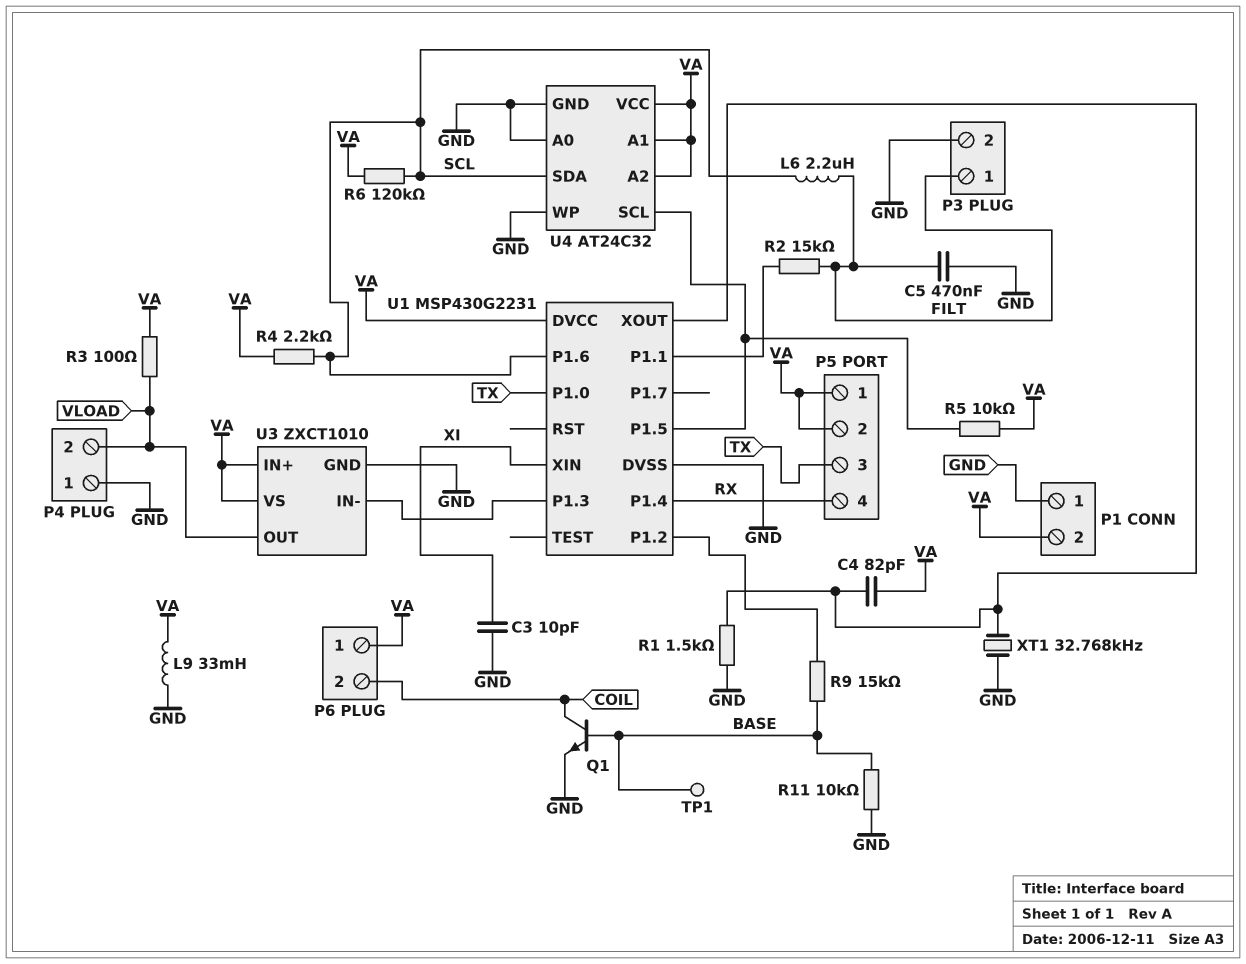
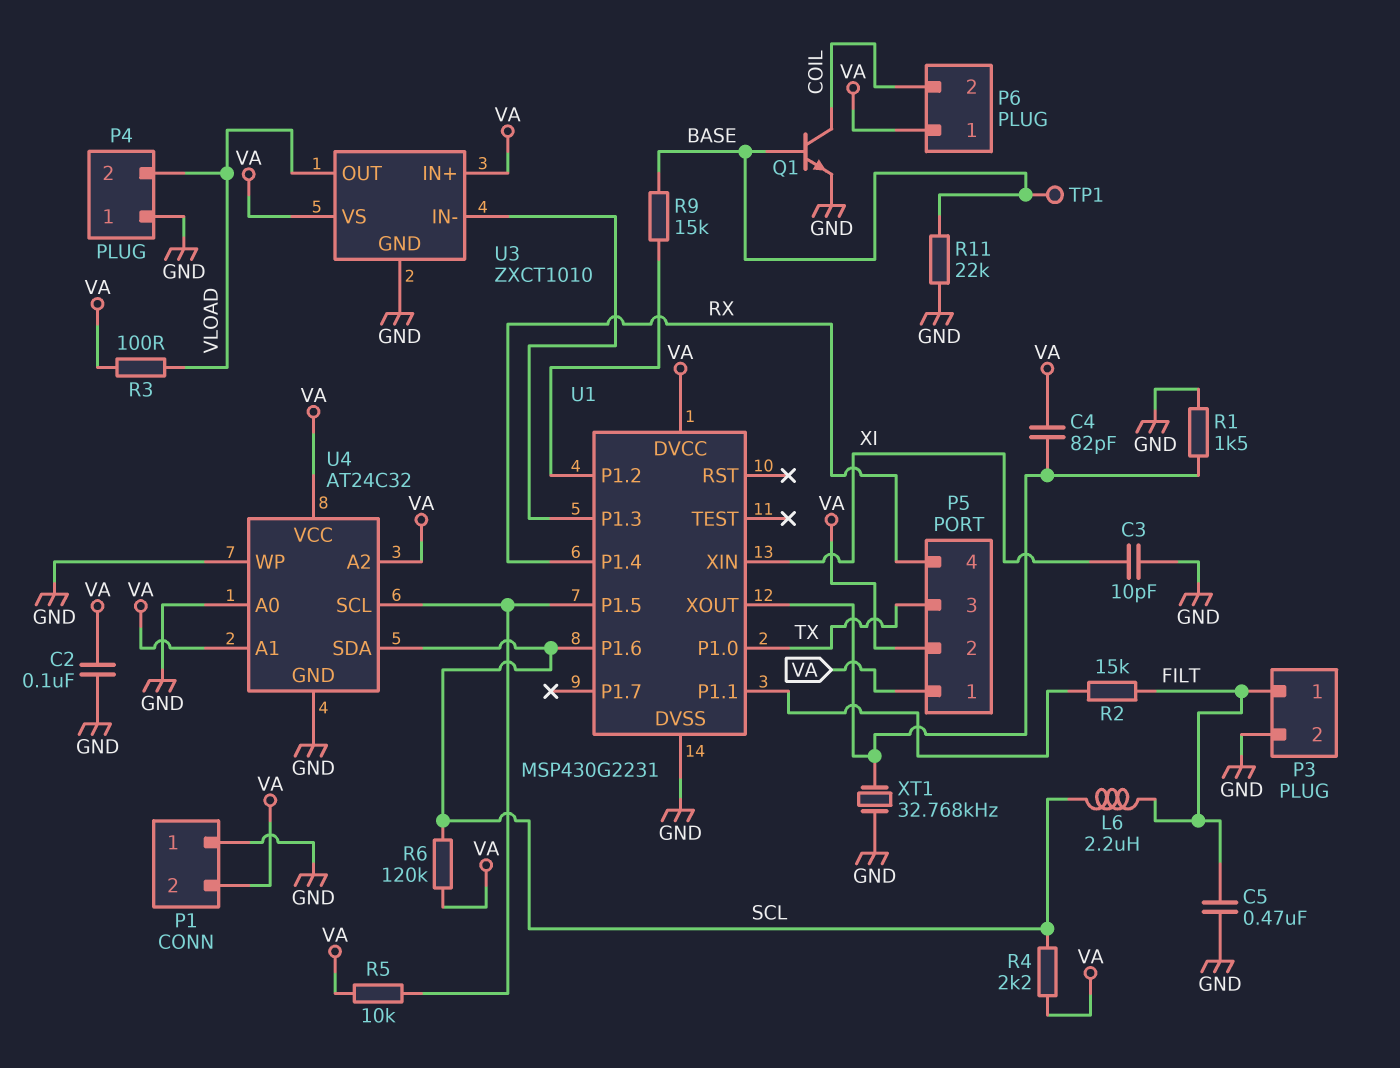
C2: none -> 100nF (GND, VA)
L9: 33mH (GND, VA) -> none
R11: 10k (BASE, GND) -> 22k (BASE, GND)

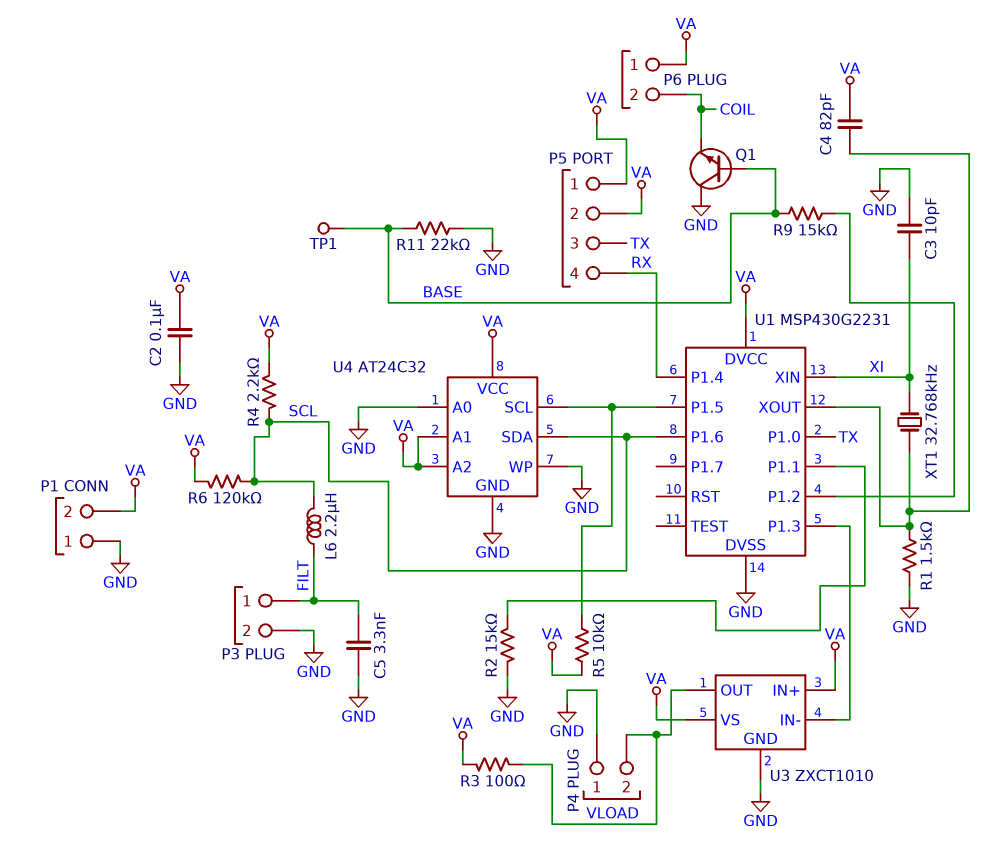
C5: 470nF (FILT, GND) -> 3.3nF (FILT, GND)
Q1: NPN (B BASE, C COIL, E GND) -> NPN (B BASE, C GND, E COIL)
R2: 15k (FILT, U1/P1.1) -> 15k (GND, U1/P1.1)
XT1: 32.768kHz (GND, U1/XOUT) -> 32.768kHz (U1/XOUT, XI)

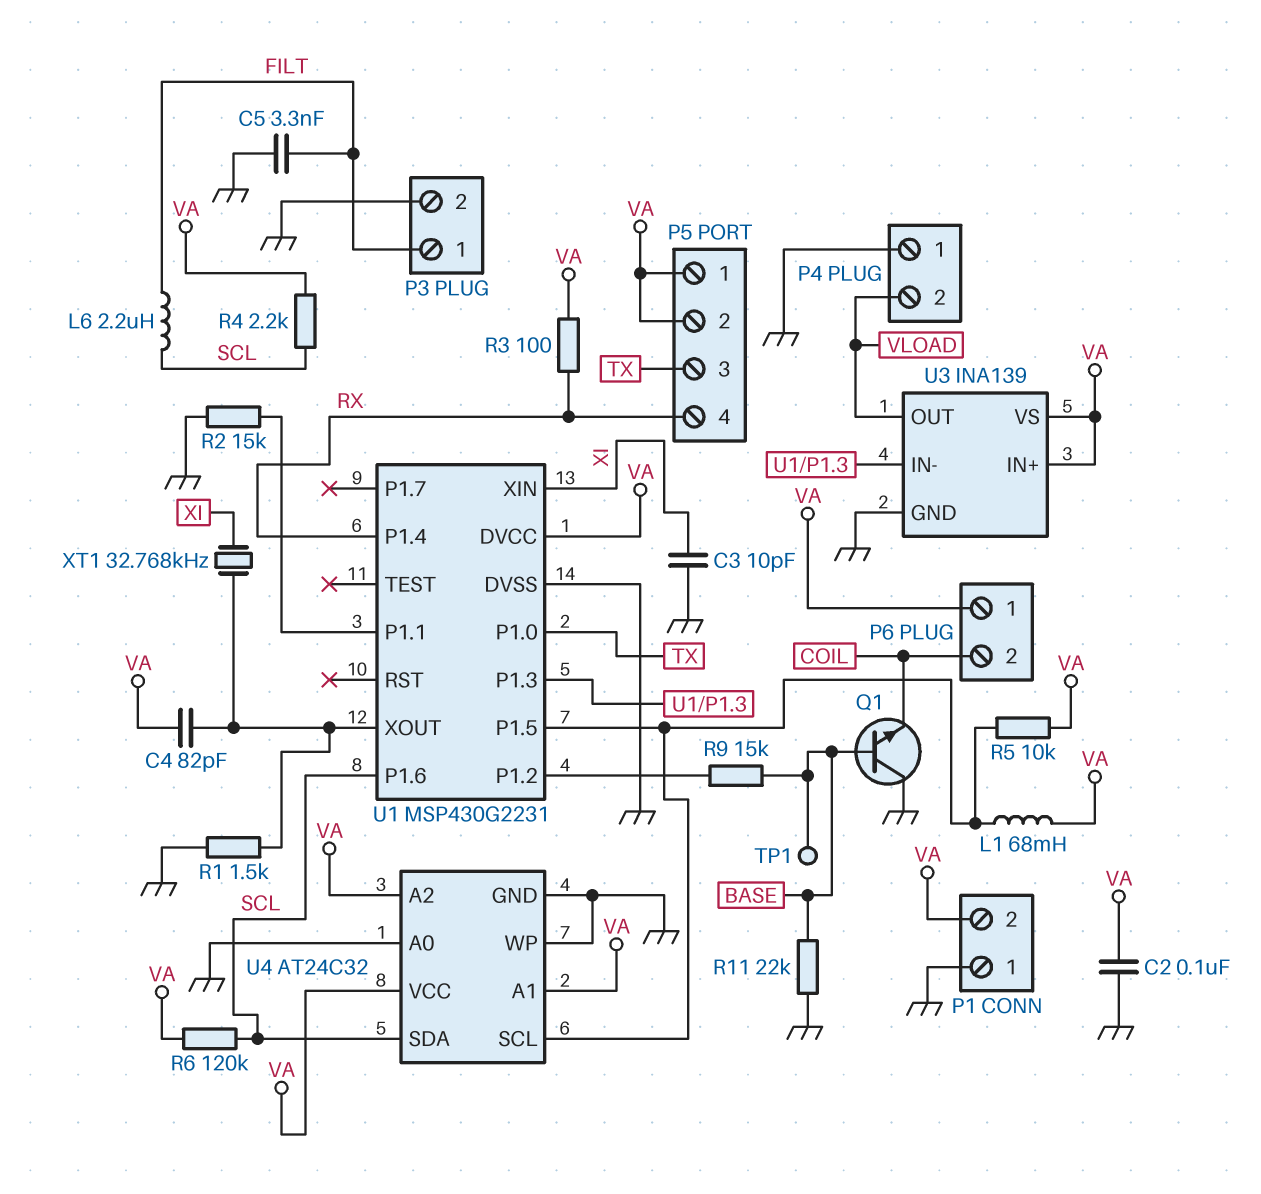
L1: none -> 68mH (U1/P1.5, VA)
R3: 100 (VA, VLOAD) -> 100 (RX, VA)
U3: ZXCT1010 -> INA139

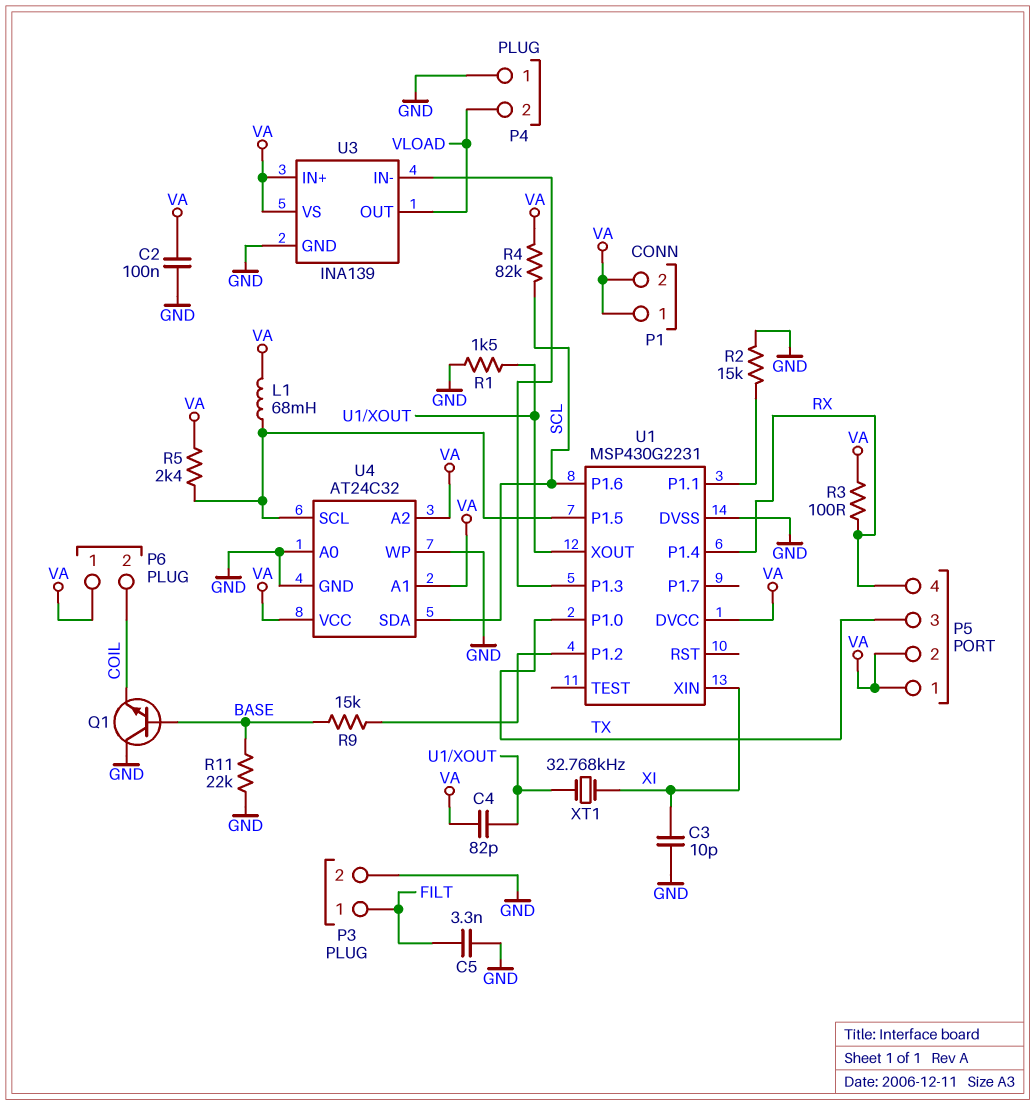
L6: 2.2uH (FILT, SCL) -> none
P1 pin 1: GND -> VA
R4: 2.2k (SCL, VA) -> 82k (SCL, VA)
R5: 10k (U1/P1.5, VA) -> 2.4k (U1/P1.5, VA)
R6: 120k (SCL, VA) -> none
TP1: test point (BASE) -> none

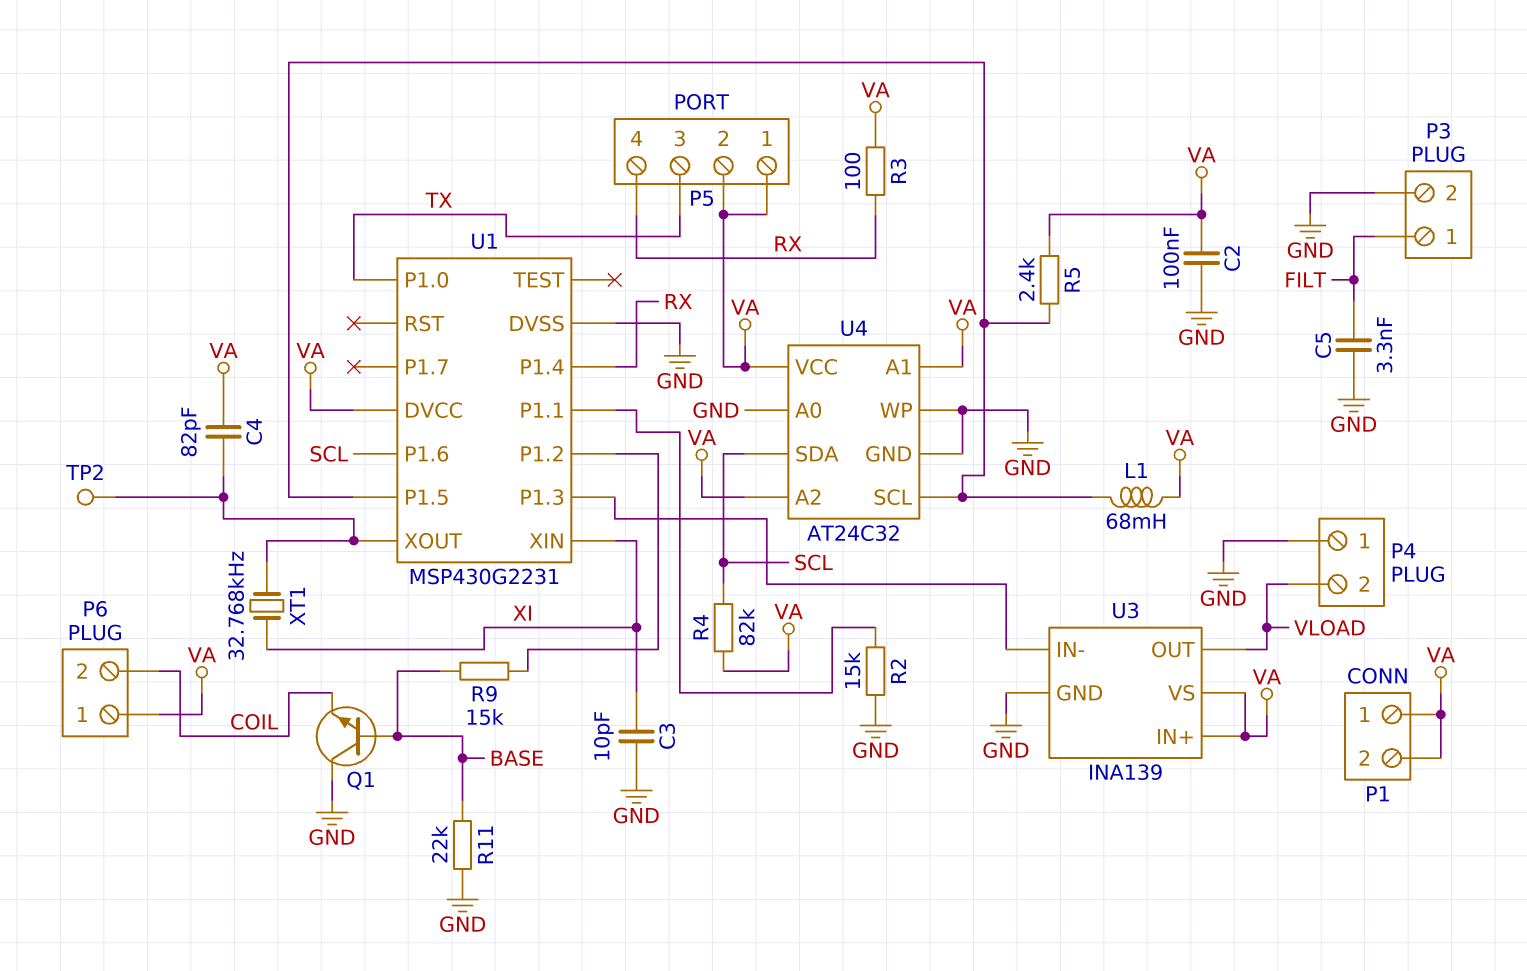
R1: 1.5k (GND, U1/XOUT) -> none
TP2: none -> test point (U1/XOUT)

